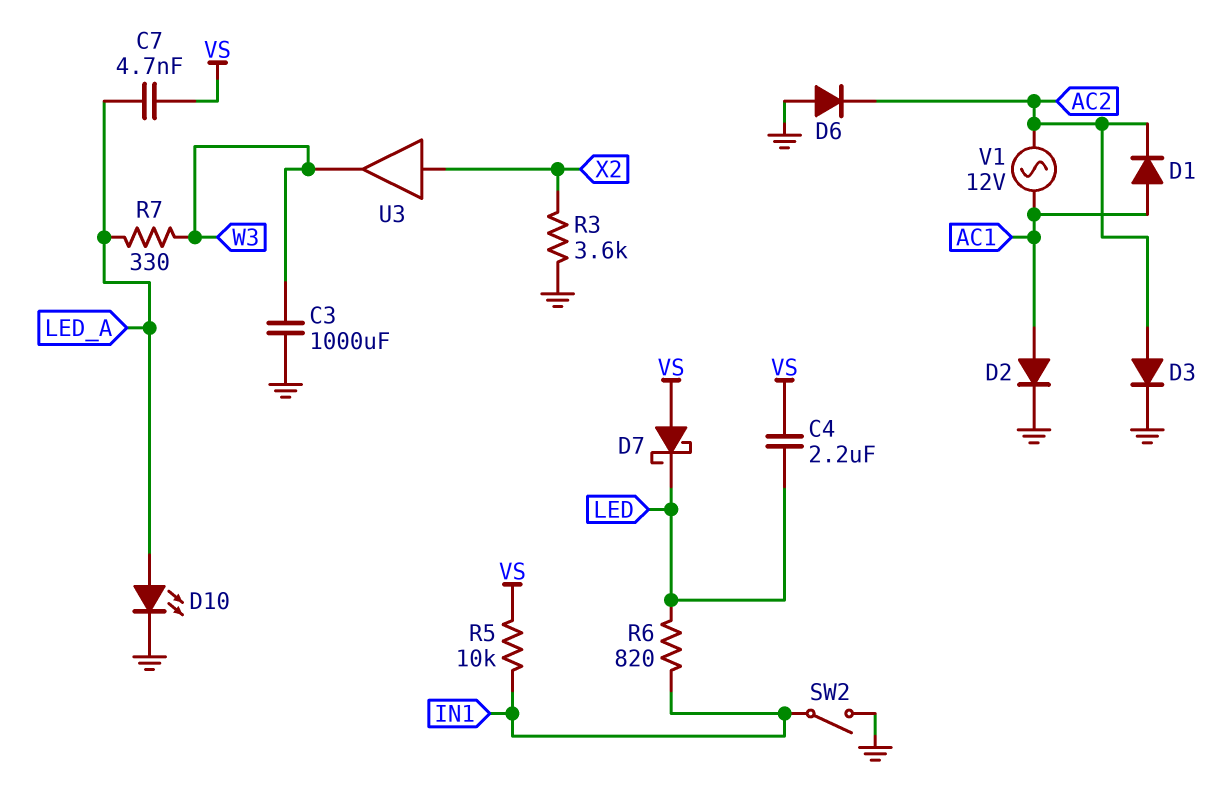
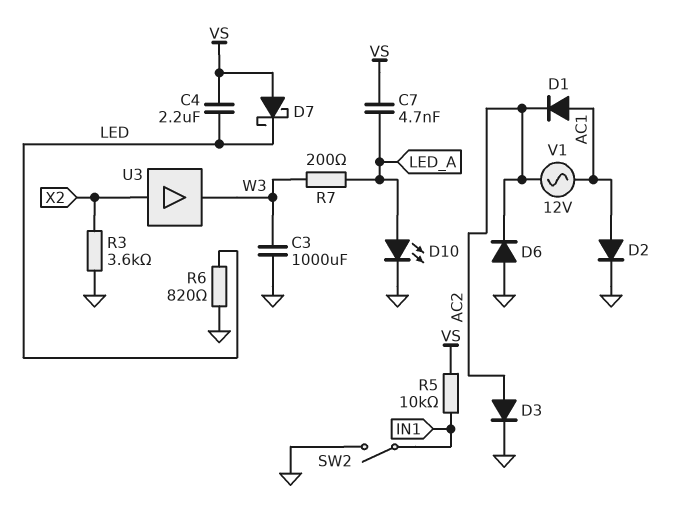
R6: 820 (IN1, LED) -> 820 (GND, LED)
R7: 330 (LED_A, W3) -> 200 (LED_A, W3)

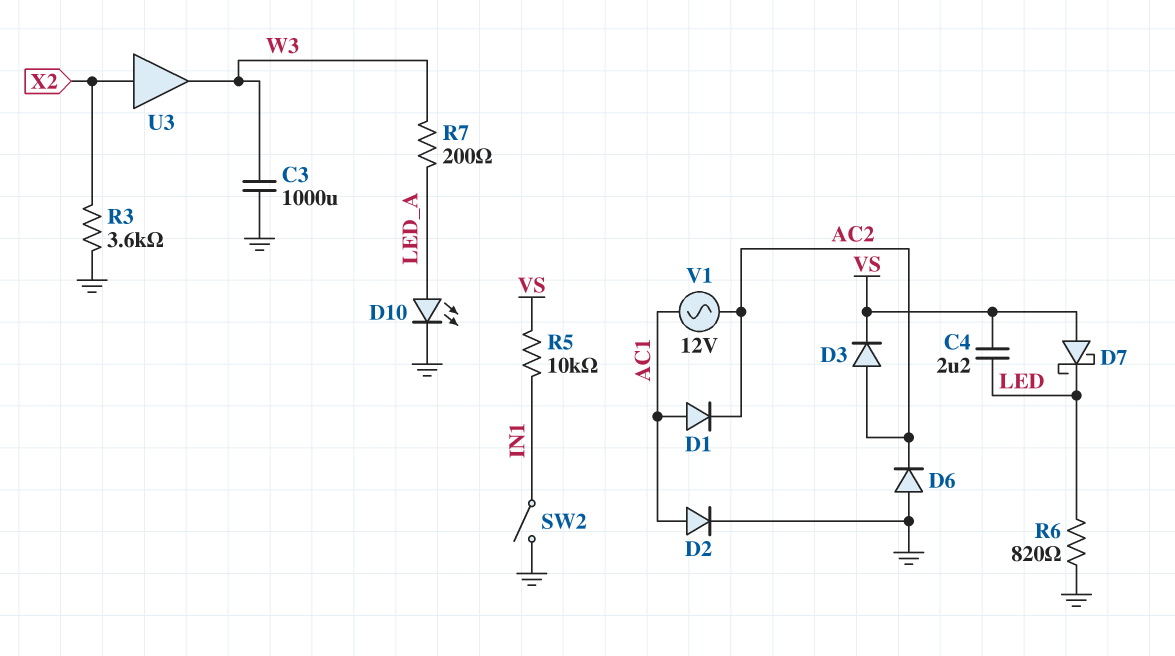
C7: 4.7nF (LED_A, VS) -> none
D3: diode (A AC2, K GND) -> diode (A AC2, K VS)

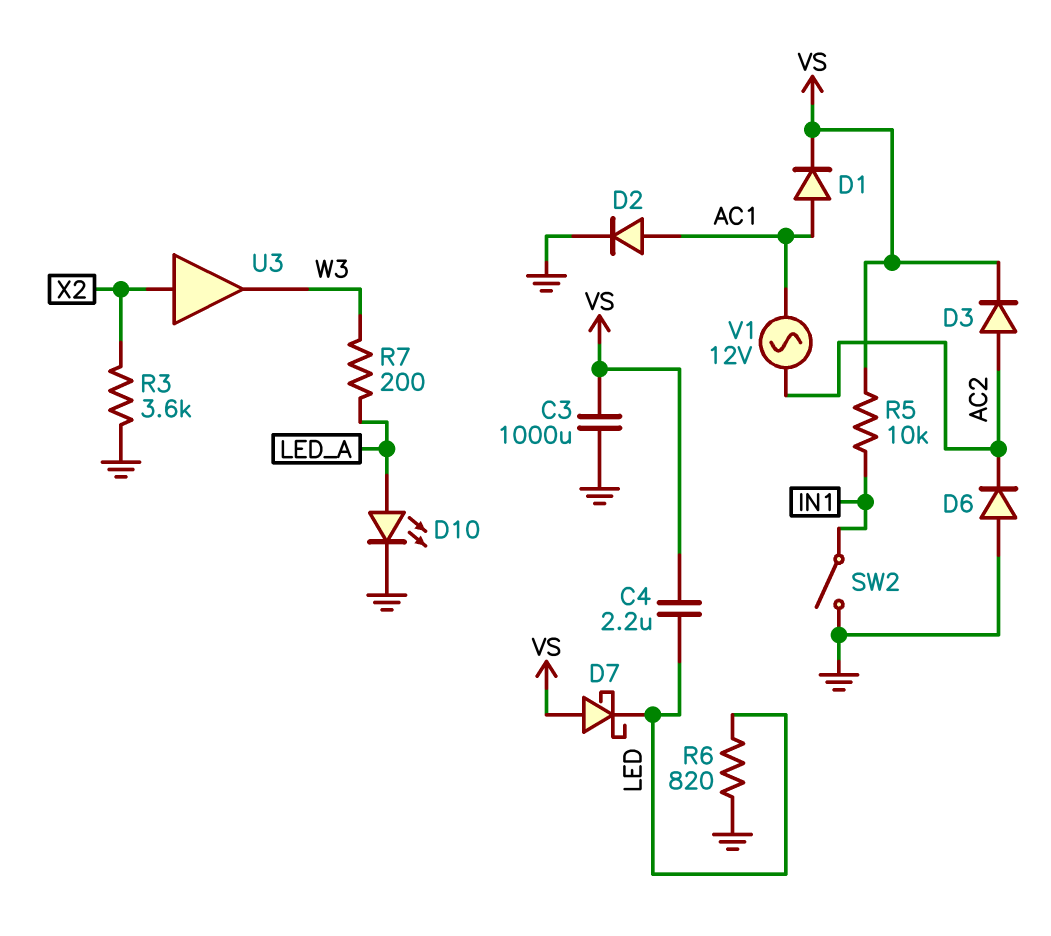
C3: 1000uF (GND, W3) -> 1000uF (GND, VS)
D1: diode (A AC1, K AC2) -> diode (A AC1, K VS)

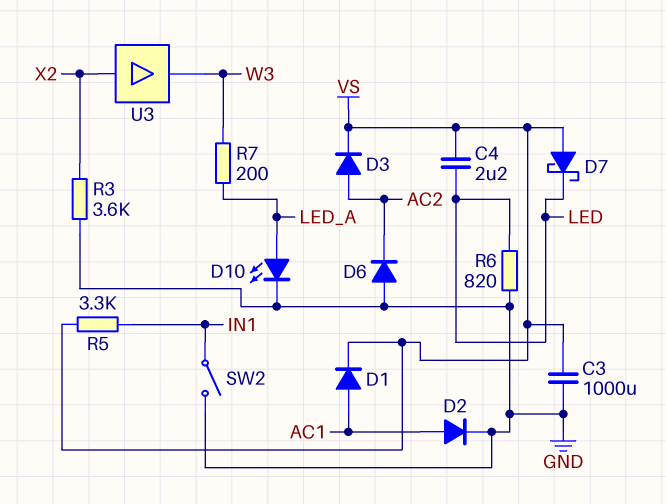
R5: 10k (IN1, VS) -> 3.3k (IN1, VS)
V1: AC 12V (AC1, AC2) -> none

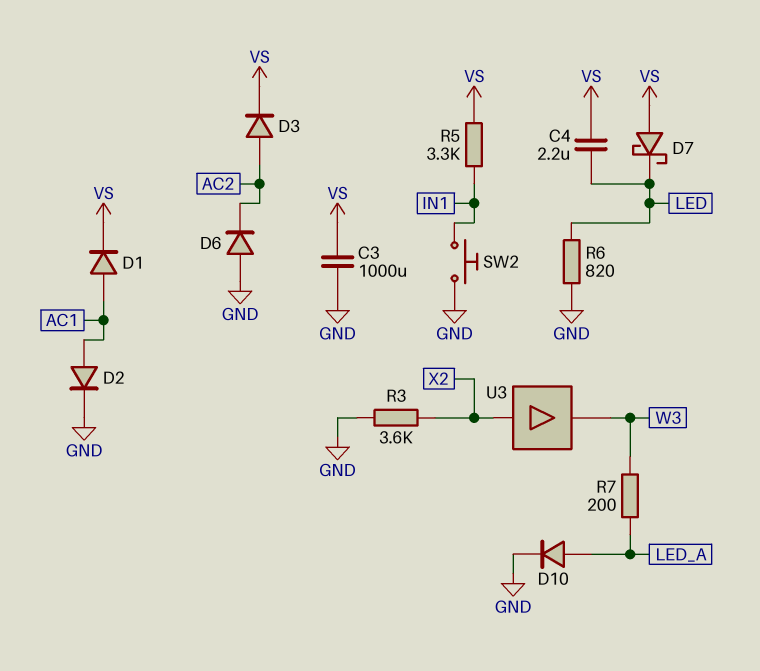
D10: LED (A LED_A, K GND) -> diode (A LED_A, K GND)
SW2: switch (GND, IN1) -> button (GND, IN1)

